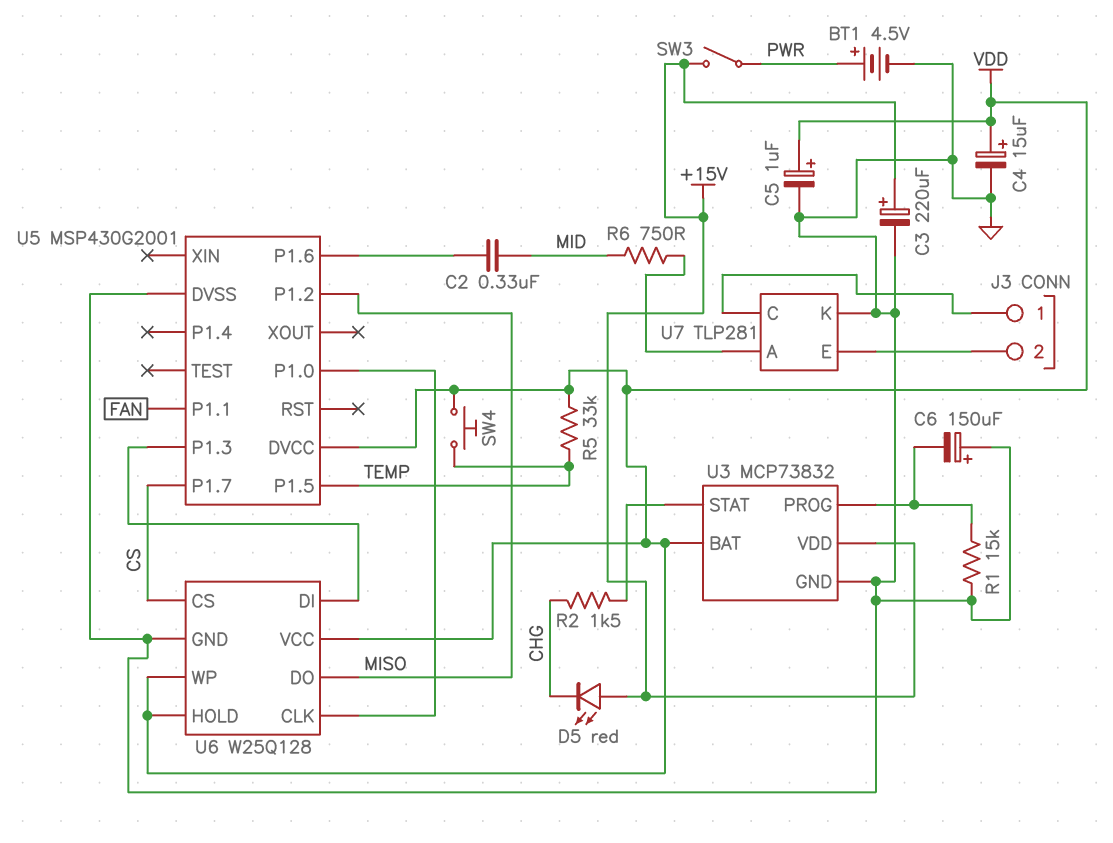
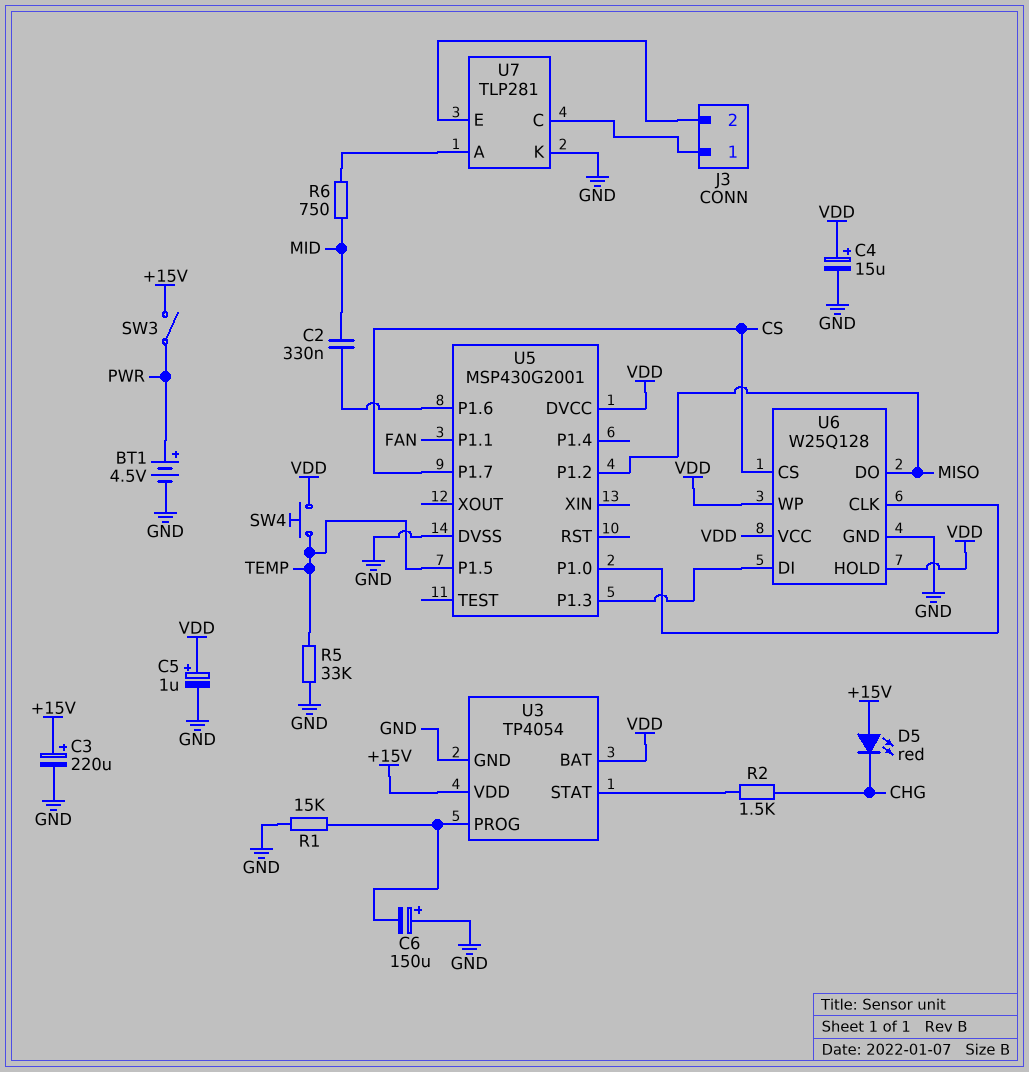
R5: 33k (TEMP, VDD) -> 33k (GND, TEMP)
U3: MCP73832 -> TP4054

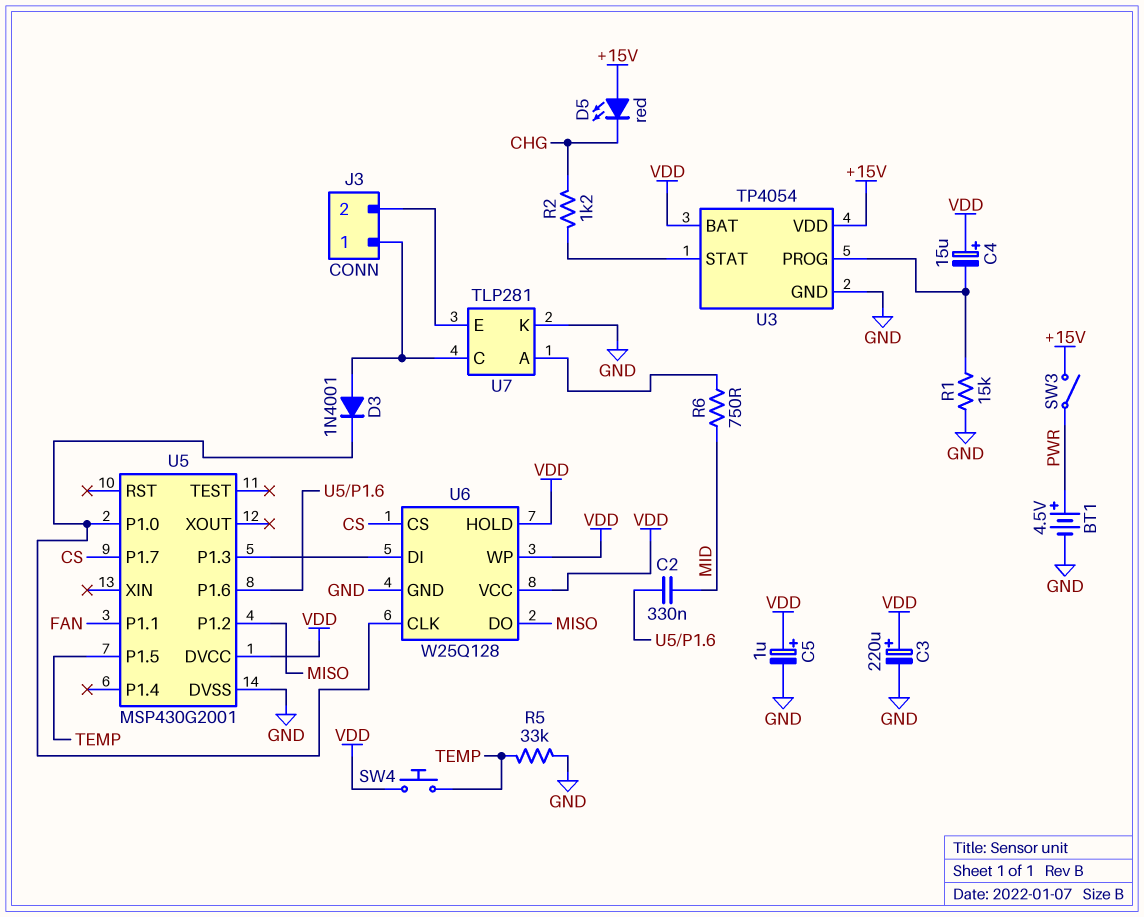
C3: 220uF (plus +15V, minus GND) -> 220uF (plus VDD, minus GND)
C4: 15uF (plus VDD, minus GND) -> 15uF (plus VDD, minus U3/PROG)
C6: 150uF (plus GND, minus U3/PROG) -> none
D3: none -> diode 1N4001 (A J3/1, K U5/P1.0)
R2: 1.5k (CHG, U3/STAT) -> 1.2k (CHG, U3/STAT)

